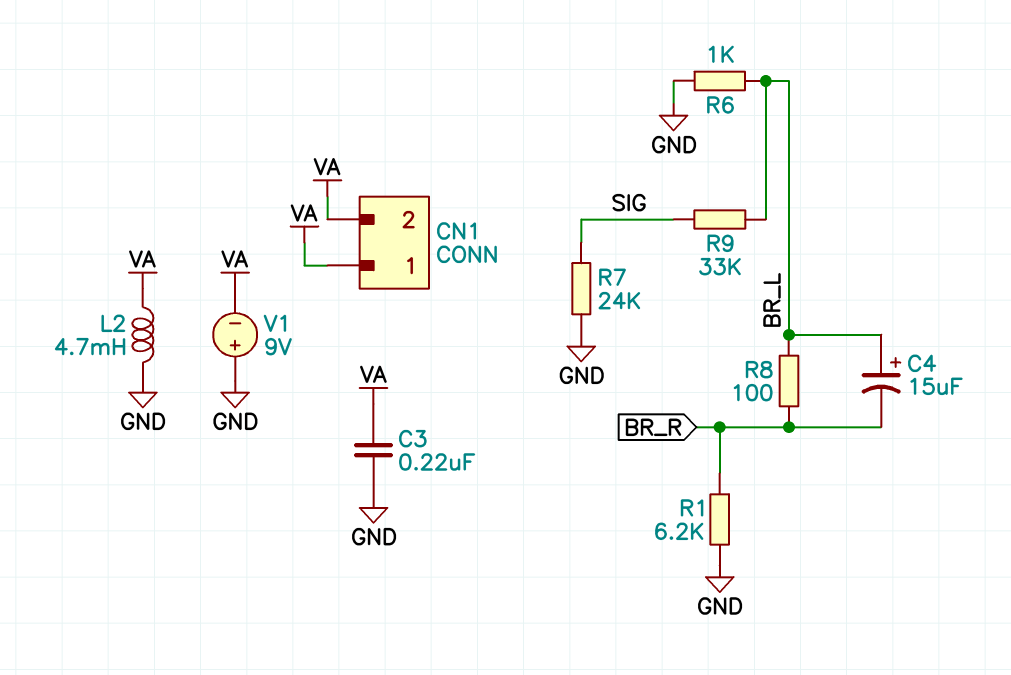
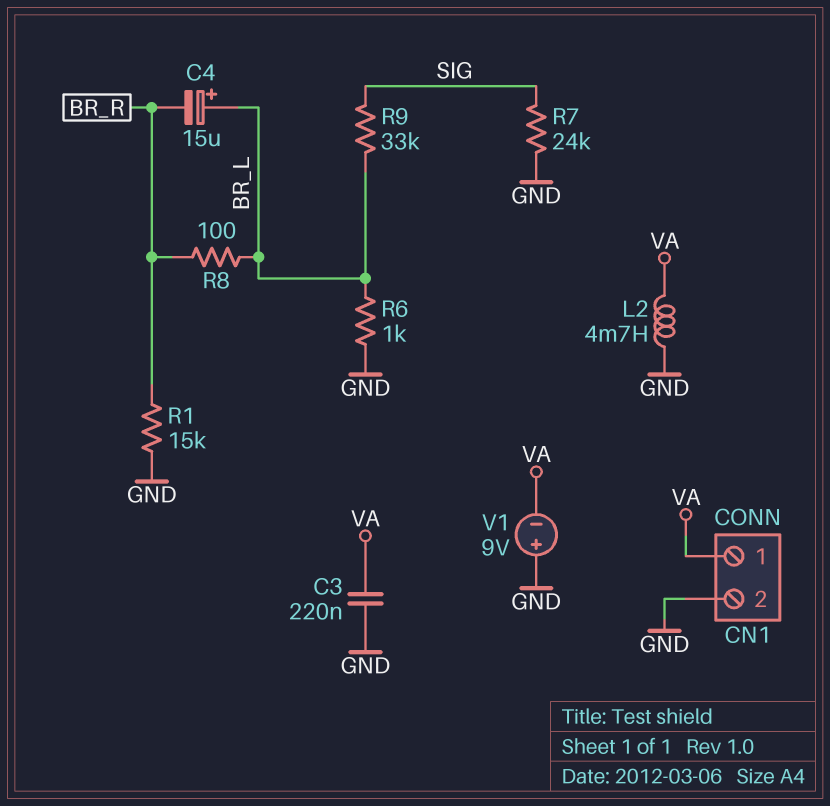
CN1 pin 2: VA -> GND
R1: 6.2k (BR_R, GND) -> 15k (BR_R, GND)

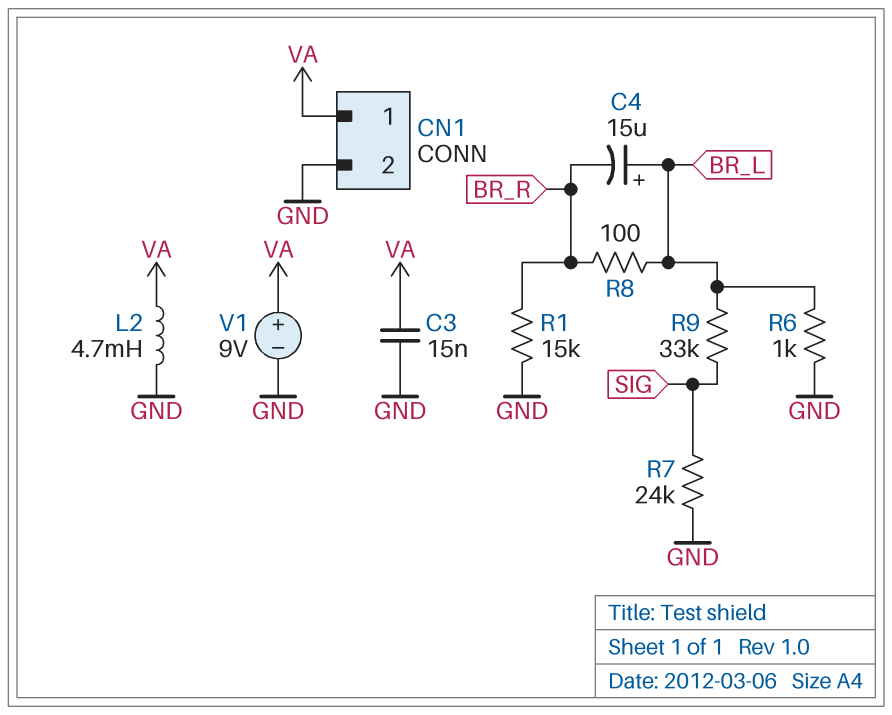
C3: 220nF (GND, VA) -> 15nF (GND, VA)
V1: 9V (plus GND, minus VA) -> 9V (plus VA, minus GND)

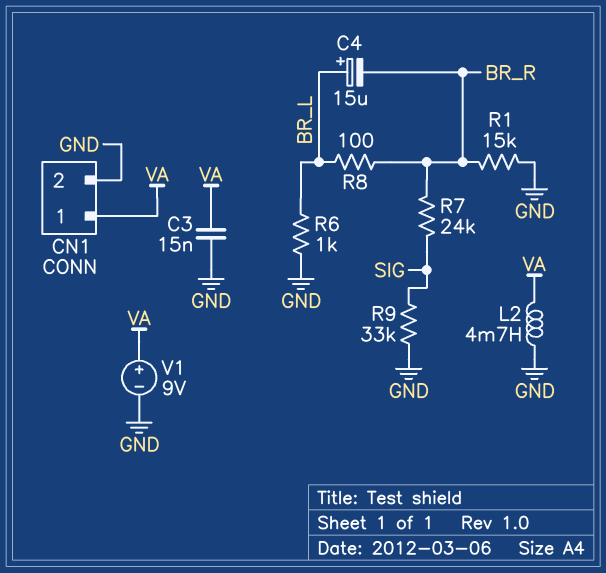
R7: 24k (GND, SIG) -> 24k (BR_R, SIG)
R9: 33k (BR_L, SIG) -> 33k (GND, SIG)

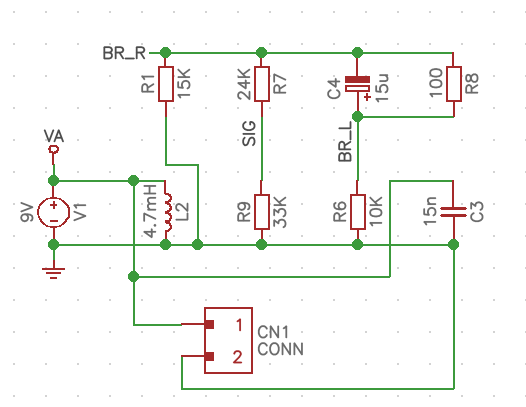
R6: 1k (BR_L, GND) -> 10k (BR_L, GND)

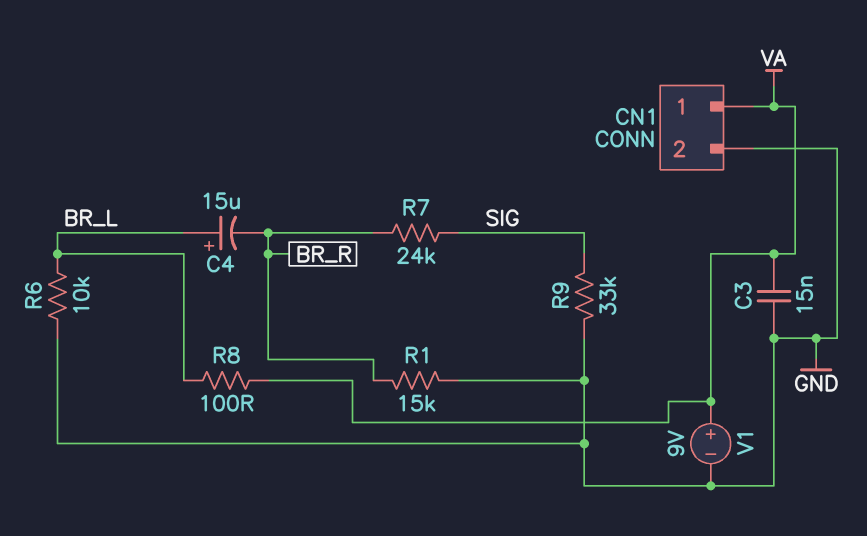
L2: 4.7mH (GND, VA) -> none
R8: 100 (BR_L, BR_R) -> 100 (BR_L, VA)

